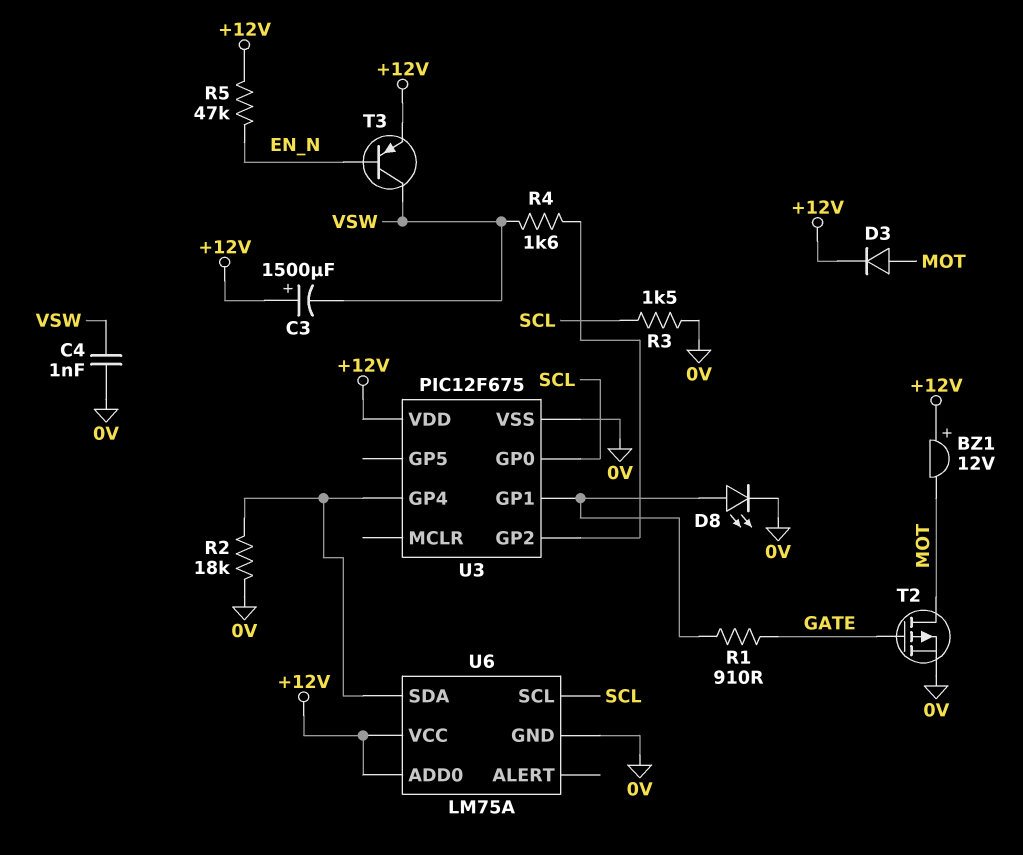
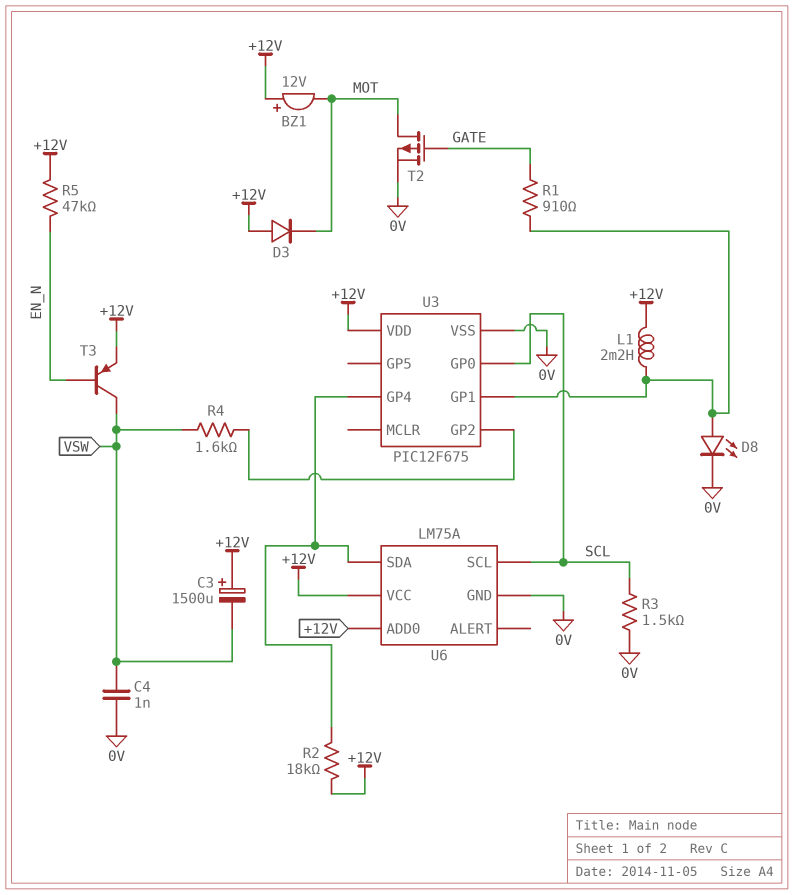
D3: diode (A MOT, K +12V) -> diode (A +12V, K MOT)
L1: none -> 2.2mH (+12V, U3/GP1)
R2: 18k (0V, U3/GP4) -> 18k (+12V, U3/GP4)

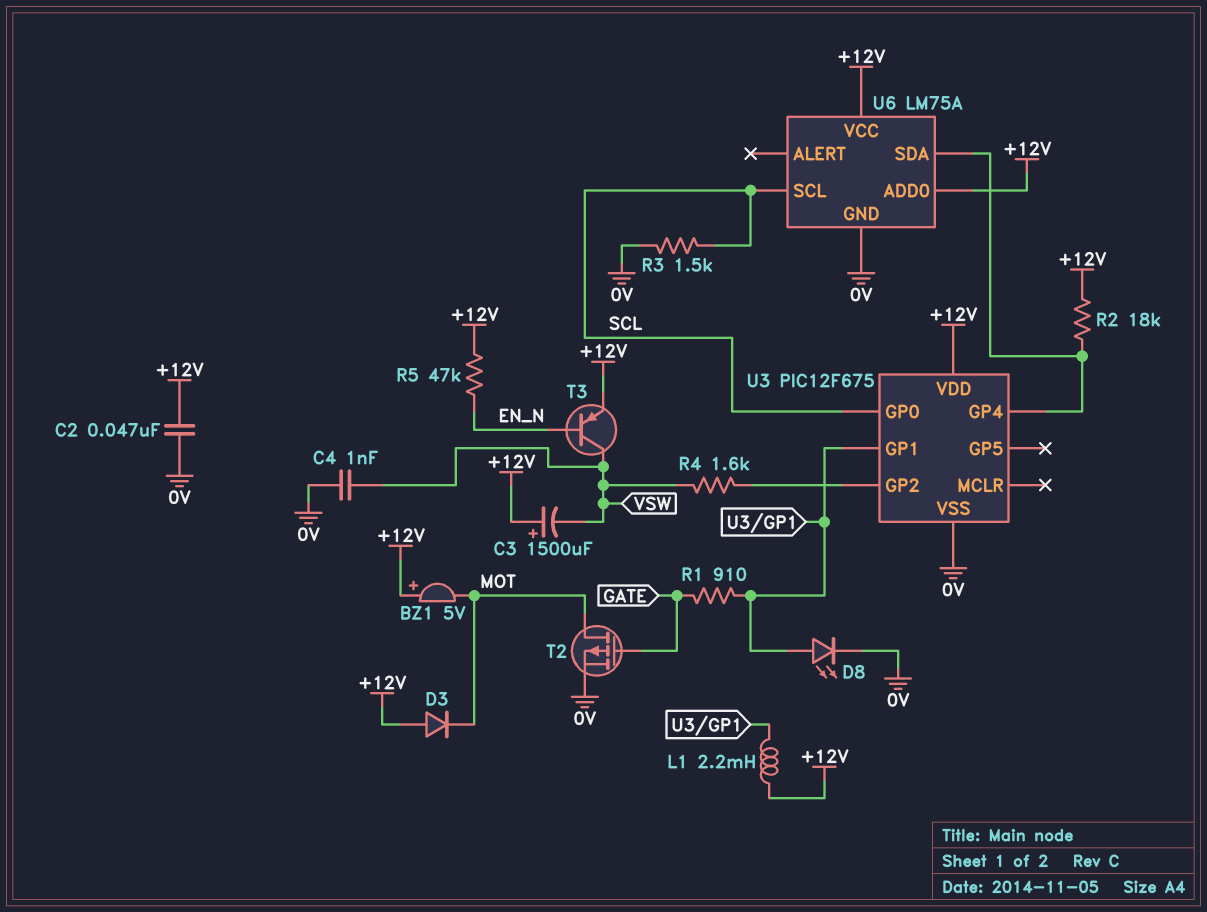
BZ1: buzzer 12V (plus +12V, minus MOT) -> buzzer 5V (plus +12V, minus MOT)
C2: none -> 47nF (+12V, 0V)

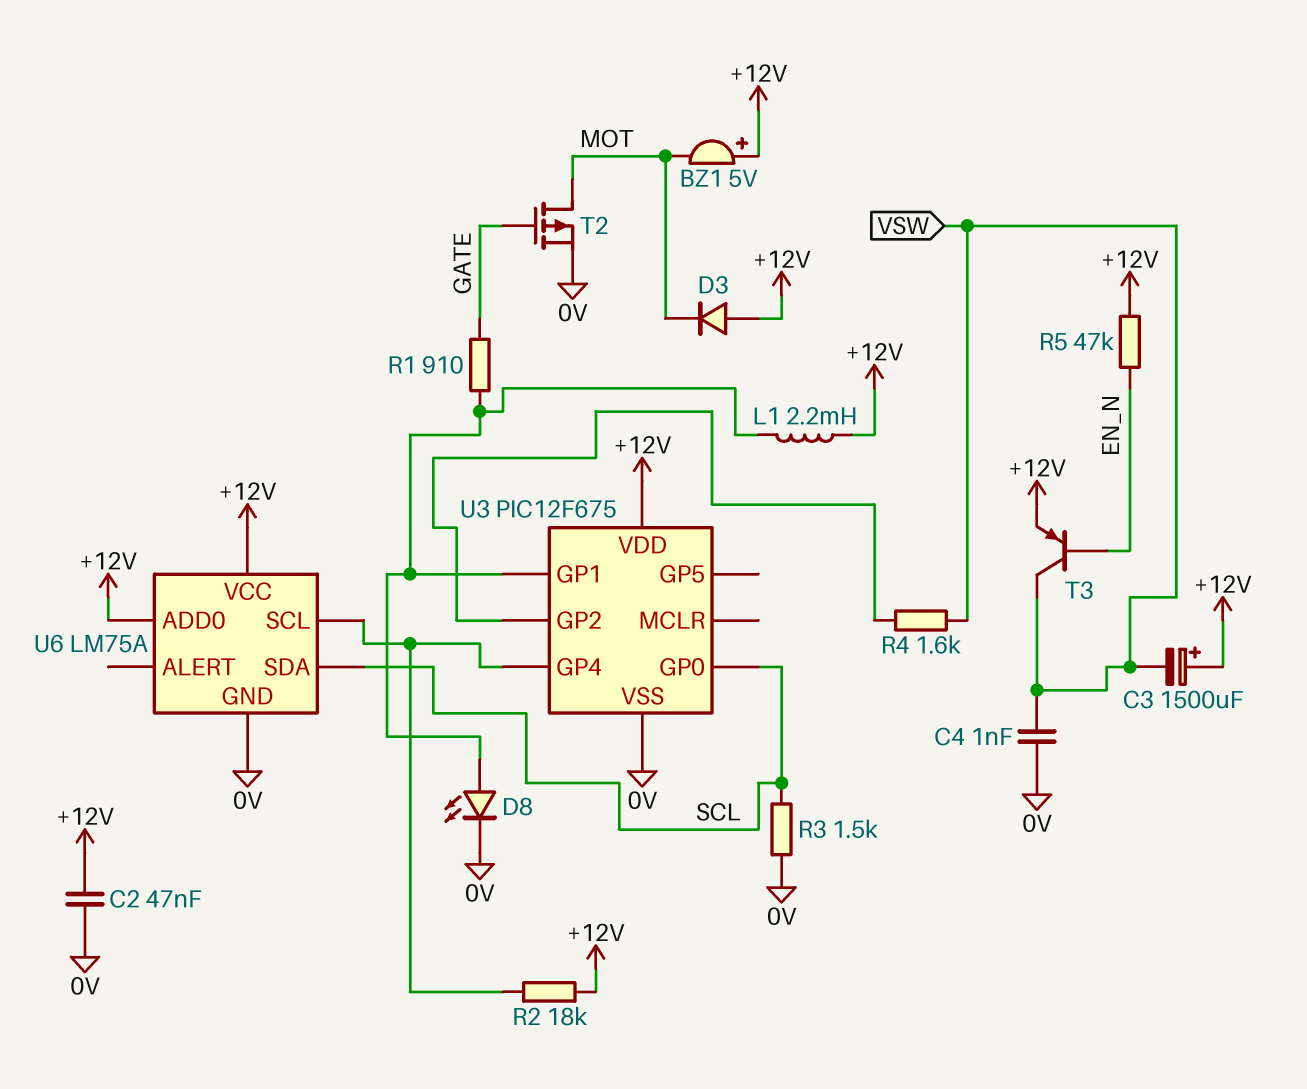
U6 pin SCL: SCL -> U3/GP4
U6 pin SDA: U3/GP4 -> SCL

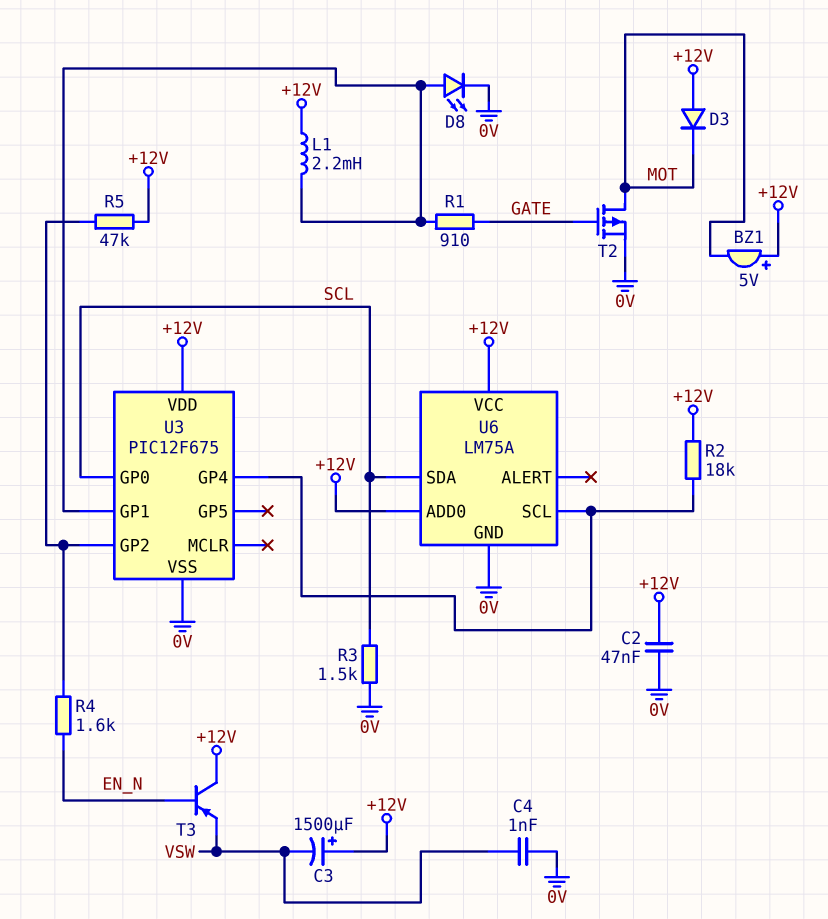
R4: 1.6k (U3/GP2, VSW) -> 1.6k (EN_N, U3/GP2)
R5: 47k (+12V, EN_N) -> 47k (+12V, U3/GP2)
T3: PNP (B EN_N, C VSW, E +12V) -> PNP (B EN_N, C +12V, E VSW)

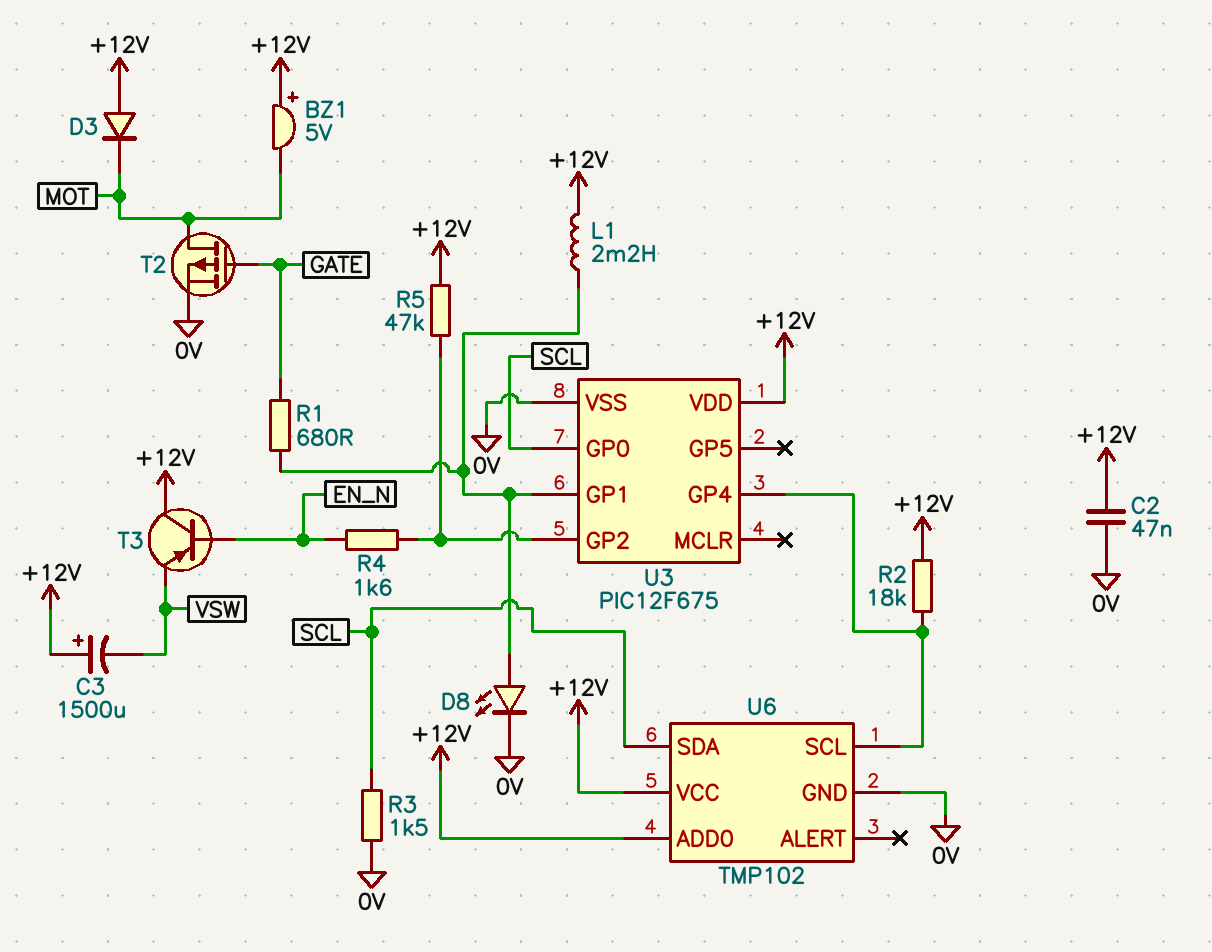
C4: 1nF (0V, VSW) -> none
R1: 910 (GATE, U3/GP1) -> 680 (GATE, U3/GP1)
U6: LM75A -> TMP102

